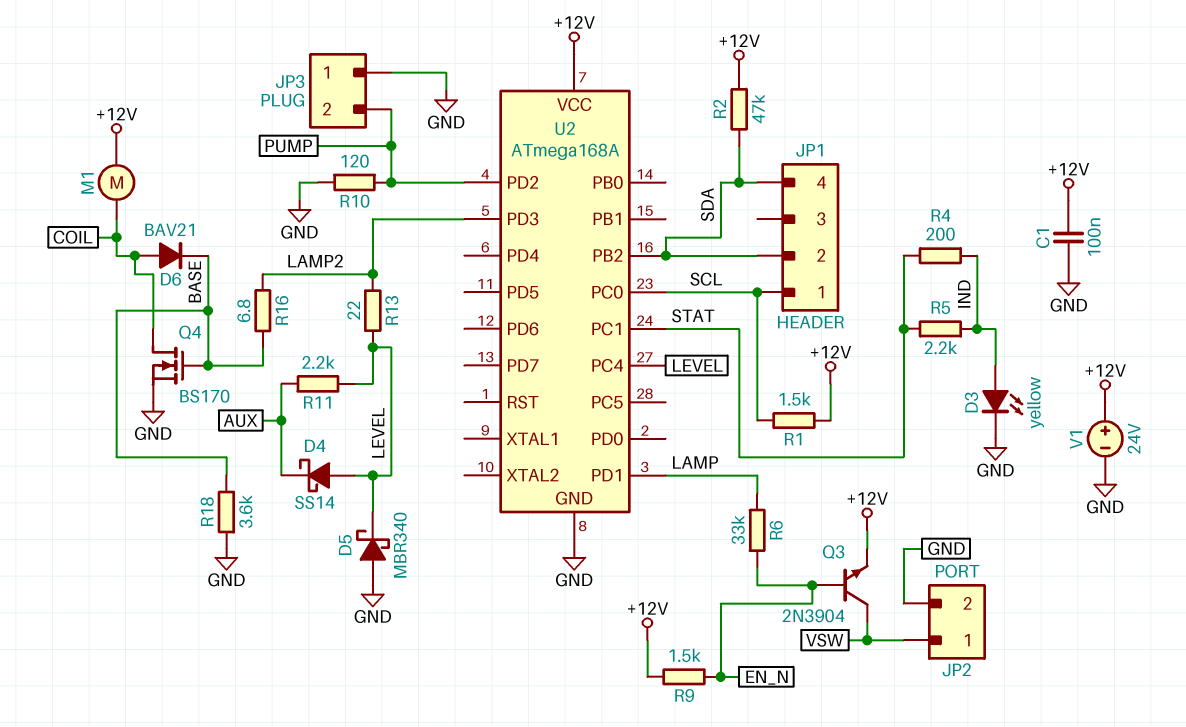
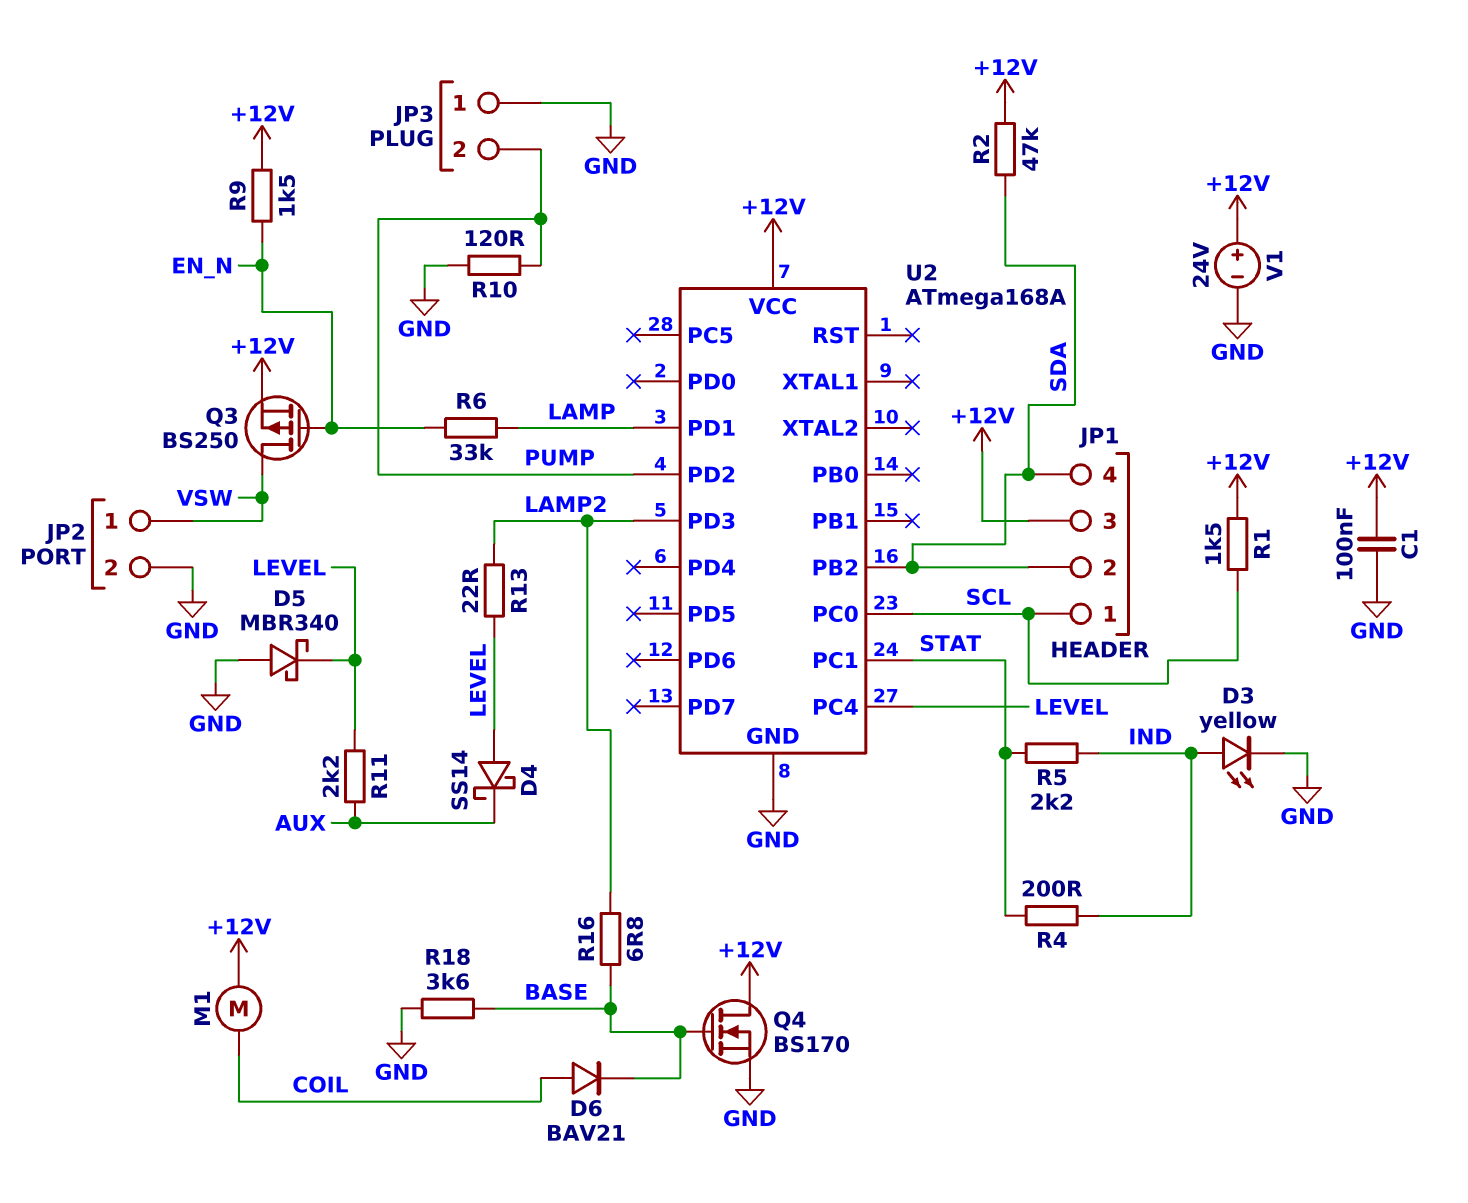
JP1 pin 3: none -> +12V
Q3: NPN 2N3904 (B EN_N, C VSW, E +12V) -> PMOS BS250 (G EN_N, D VSW, S +12V)
Q4: NMOS BS170 (G BASE, D COIL, S GND) -> NMOS BS170 (G BASE, D +12V, S GND)

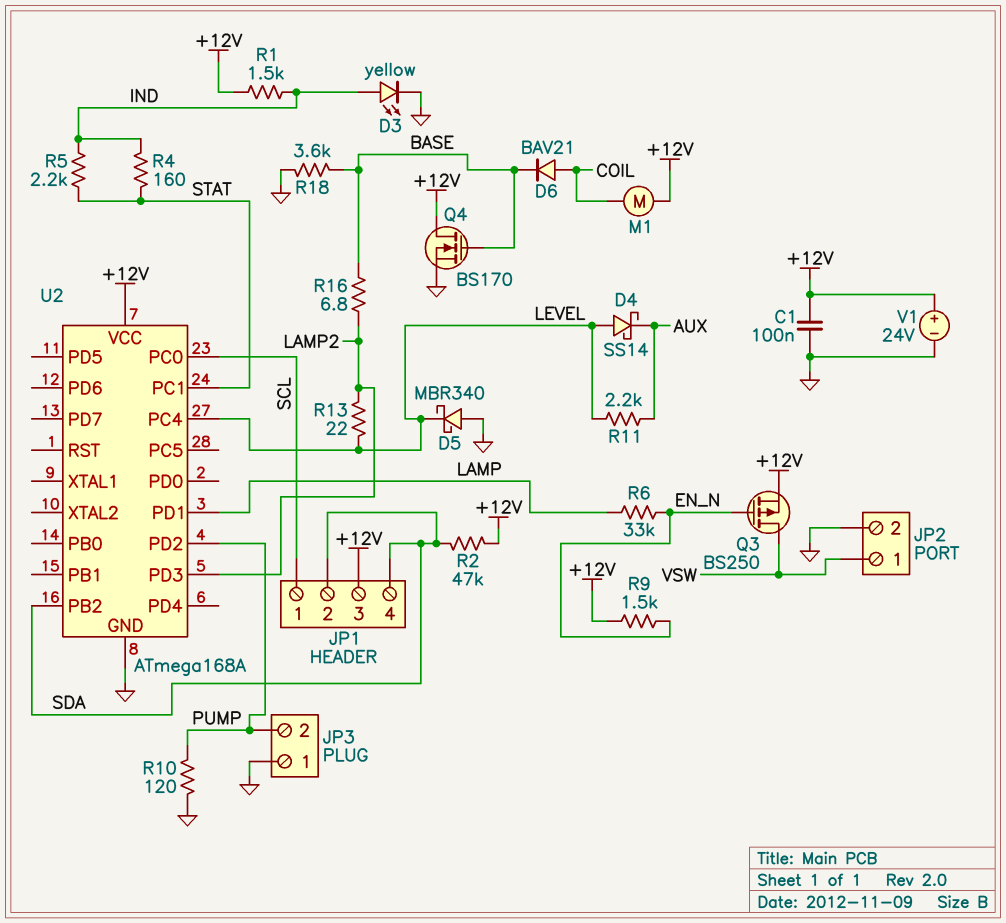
R1: 1.5k (+12V, SCL) -> 1.5k (+12V, IND)
R4: 200 (IND, STAT) -> 160 (IND, STAT)

